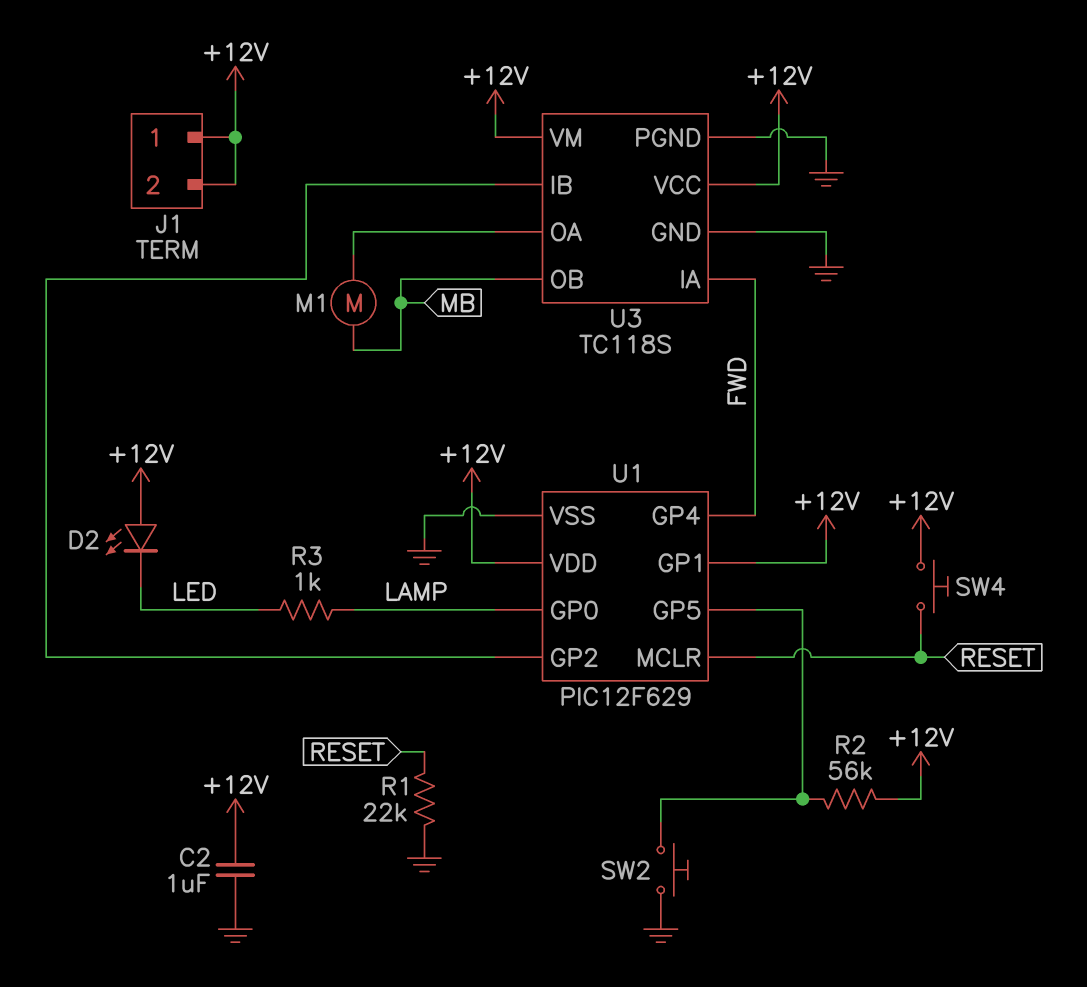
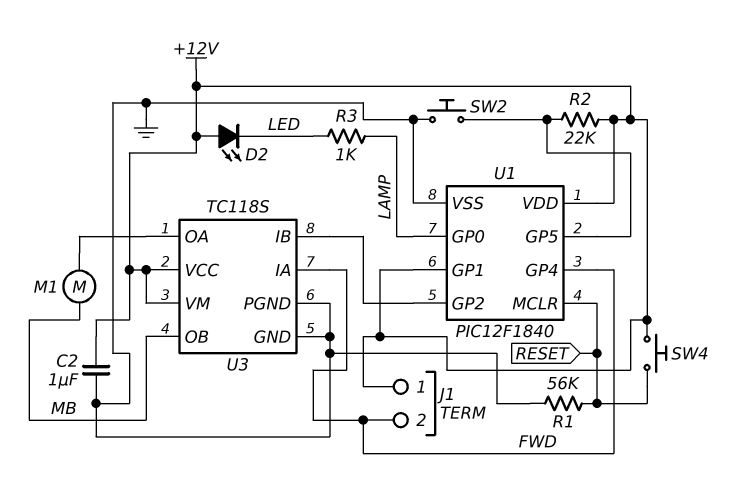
J1 pin 2: +12V -> FWD
R1: 22k (GND, RESET) -> 56k (GND, RESET)
R2: 56k (+12V, U1/GP5) -> 22k (+12V, U1/GP5)
U1: PIC12F629 -> PIC12F1840

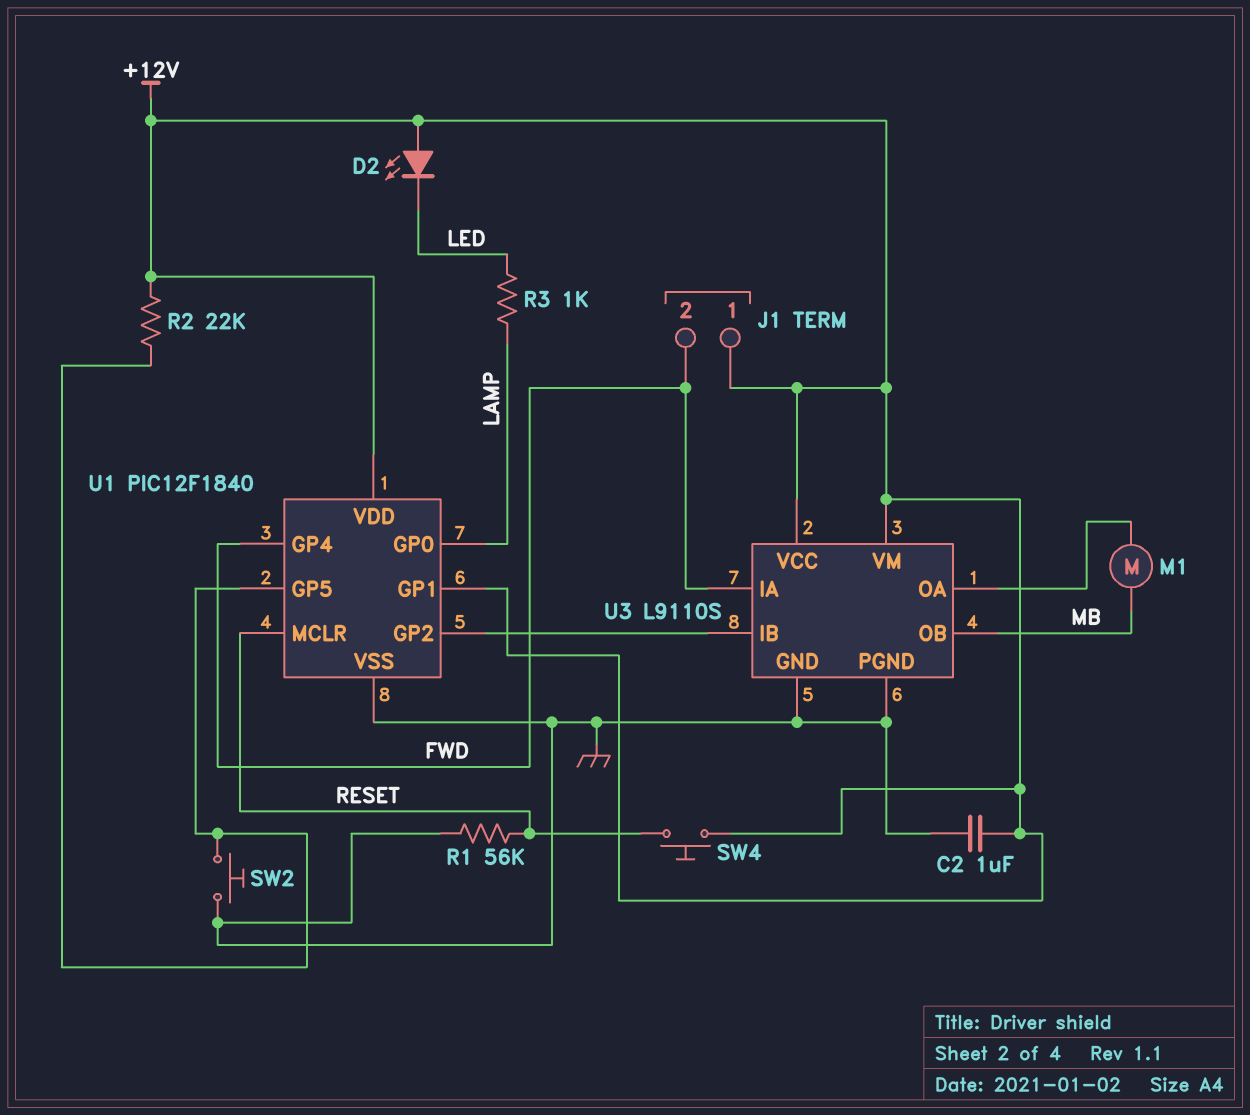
U3: TC118S -> L9110S

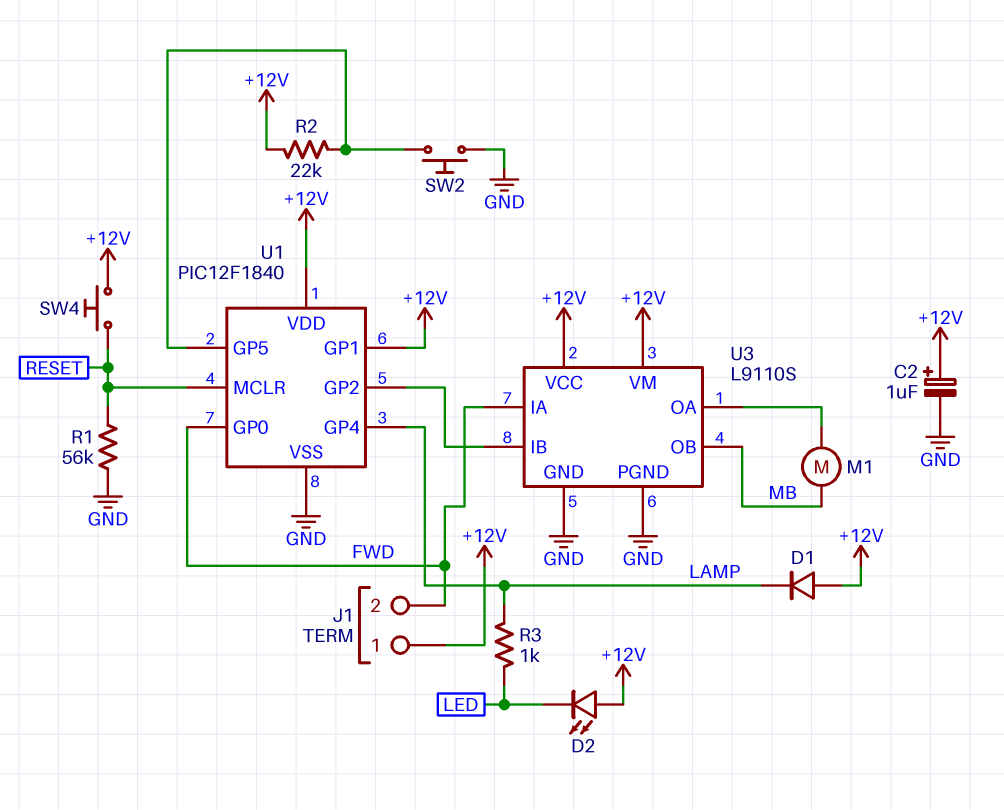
C2: 1uF (+12V, GND) -> 1uF (plus +12V, minus GND)
D1: none -> diode (A +12V, K LAMP)
U1 pin GP0: LAMP -> FWD
U1 pin GP4: FWD -> LAMP

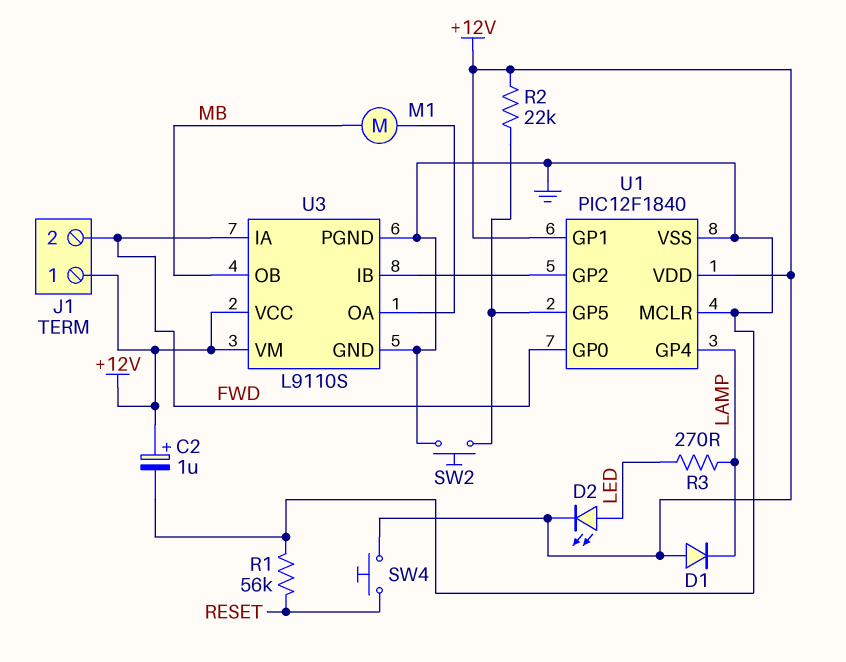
D2: LED (A +12V, K LED) -> LED (A LED, K +12V)
R3: 1k (LAMP, LED) -> 270 (LAMP, LED)
U1 pin MCLR: RESET -> GND

